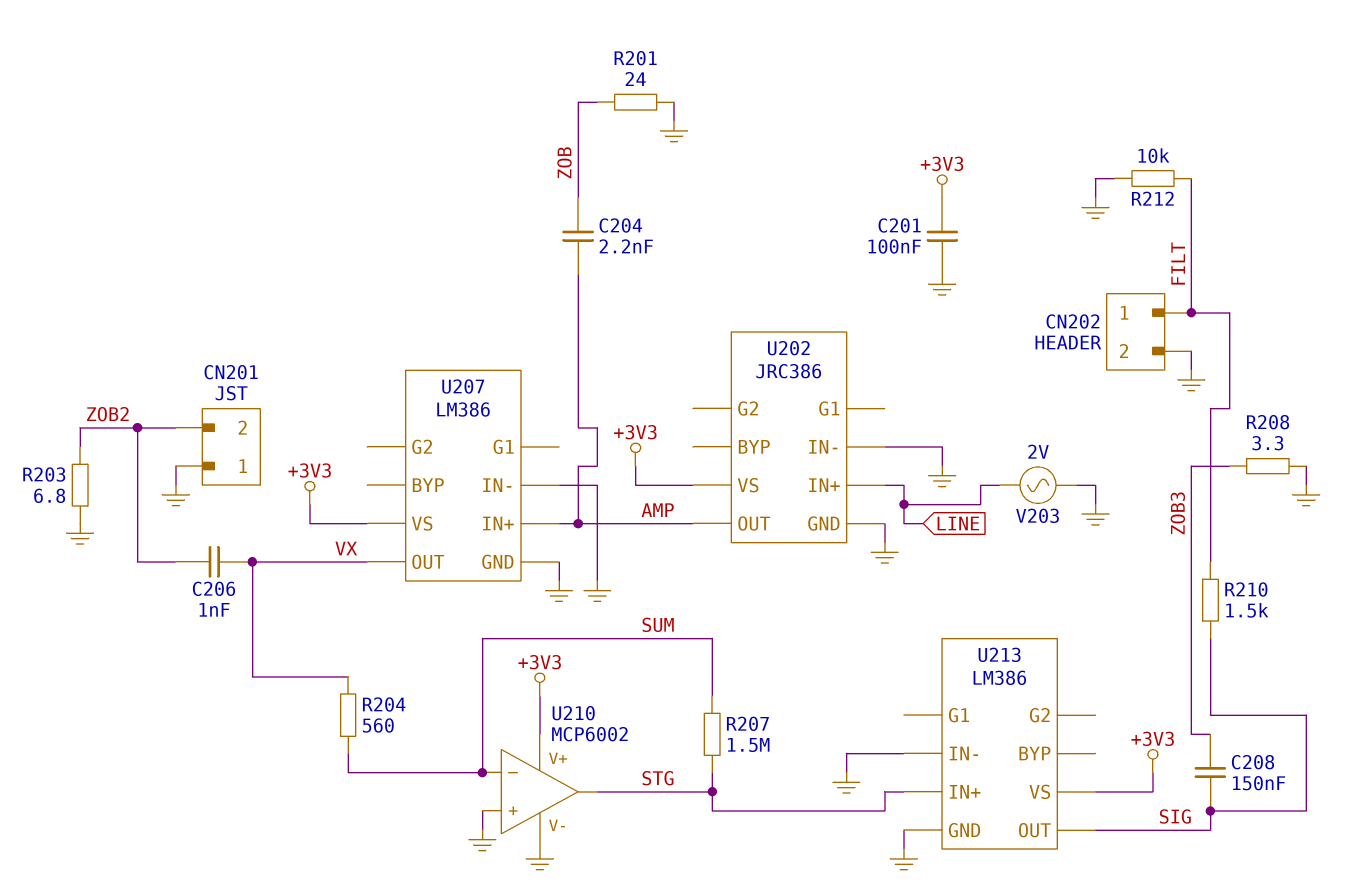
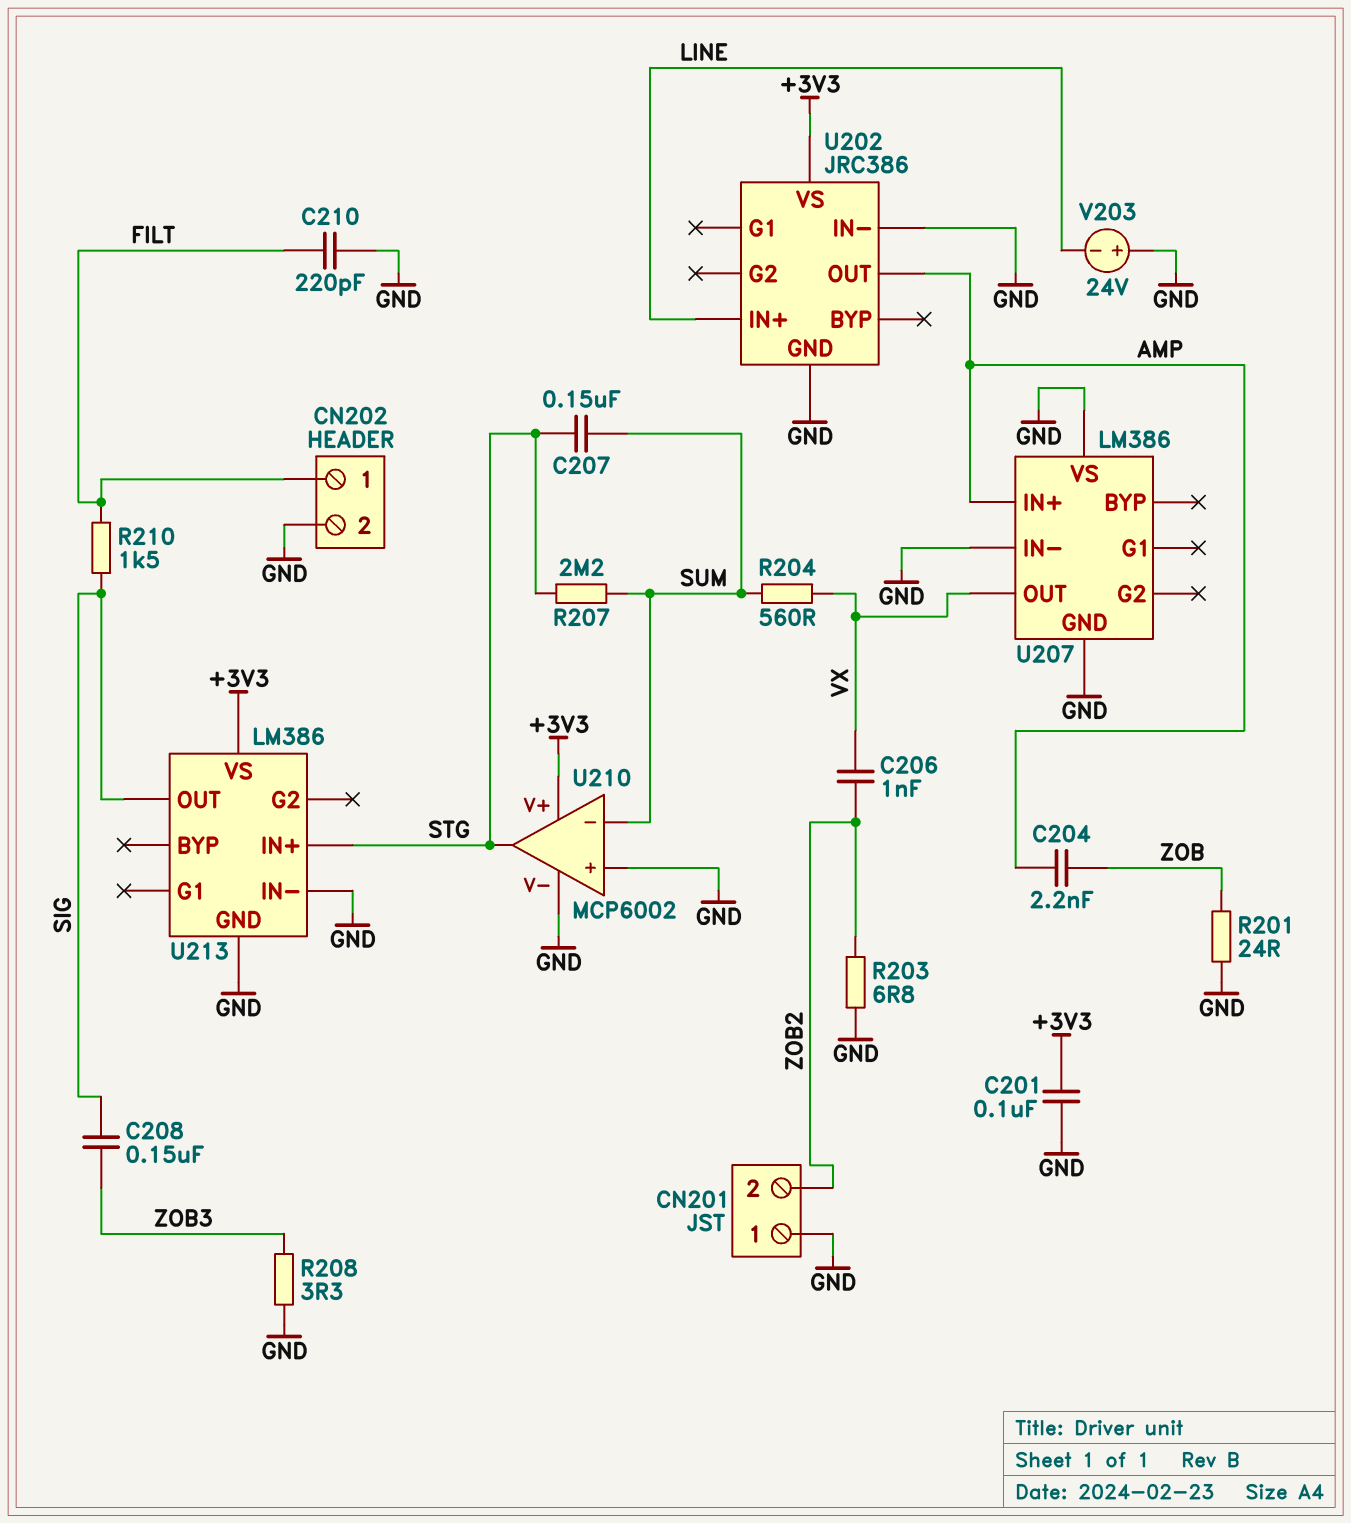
C207: none -> 150nF (STG, SUM)
C210: none -> 220pF (FILT, GND)
R207: 1.5M (STG, SUM) -> 2.2M (STG, SUM)
R212: 10k (FILT, GND) -> none
U207 pin VS: +3V3 -> GND
V203: AC 2V (GND, LINE) -> 24V (plus GND, minus LINE)

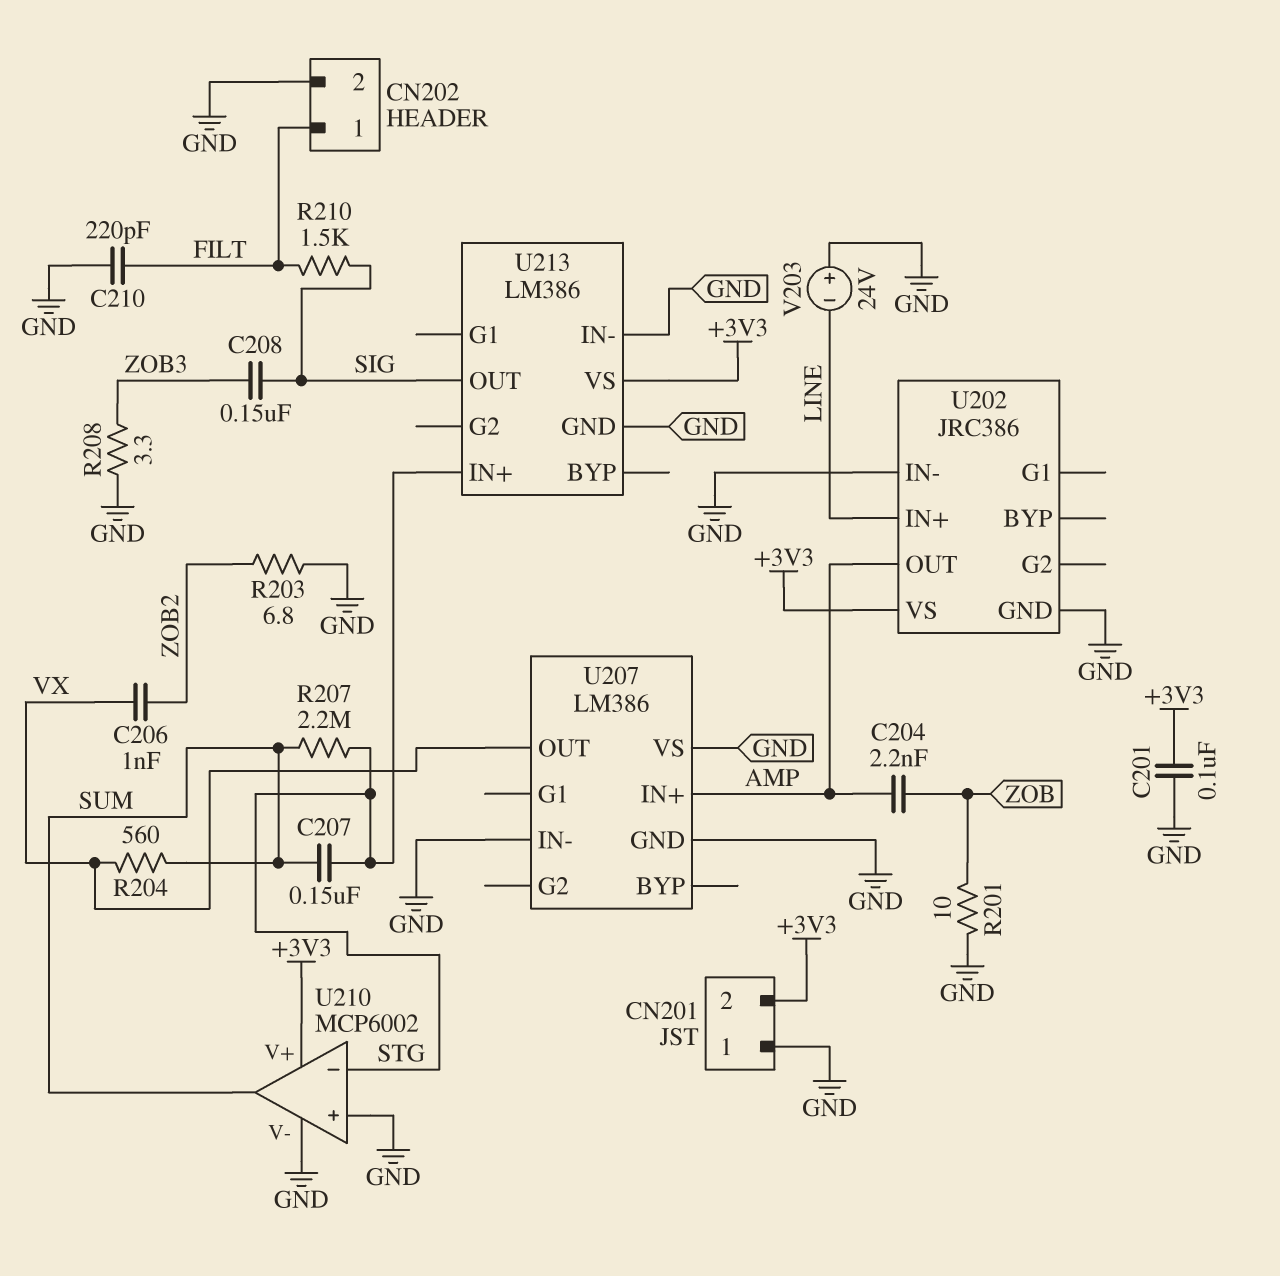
CN201 pin 2: ZOB2 -> +3V3
R201: 24 (GND, ZOB) -> 10 (GND, ZOB)
U210 pin in-: SUM -> STG
U210 pin out: STG -> SUM

